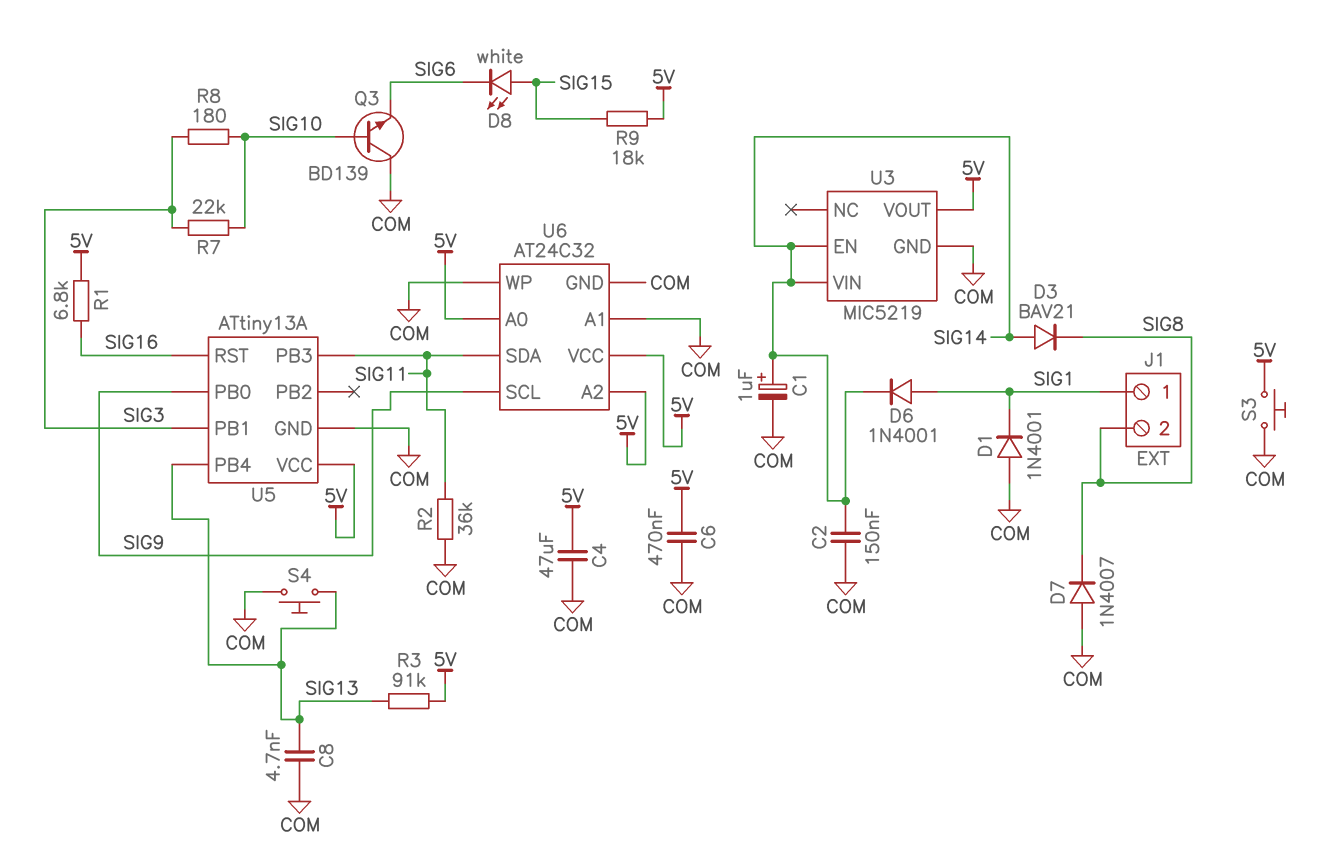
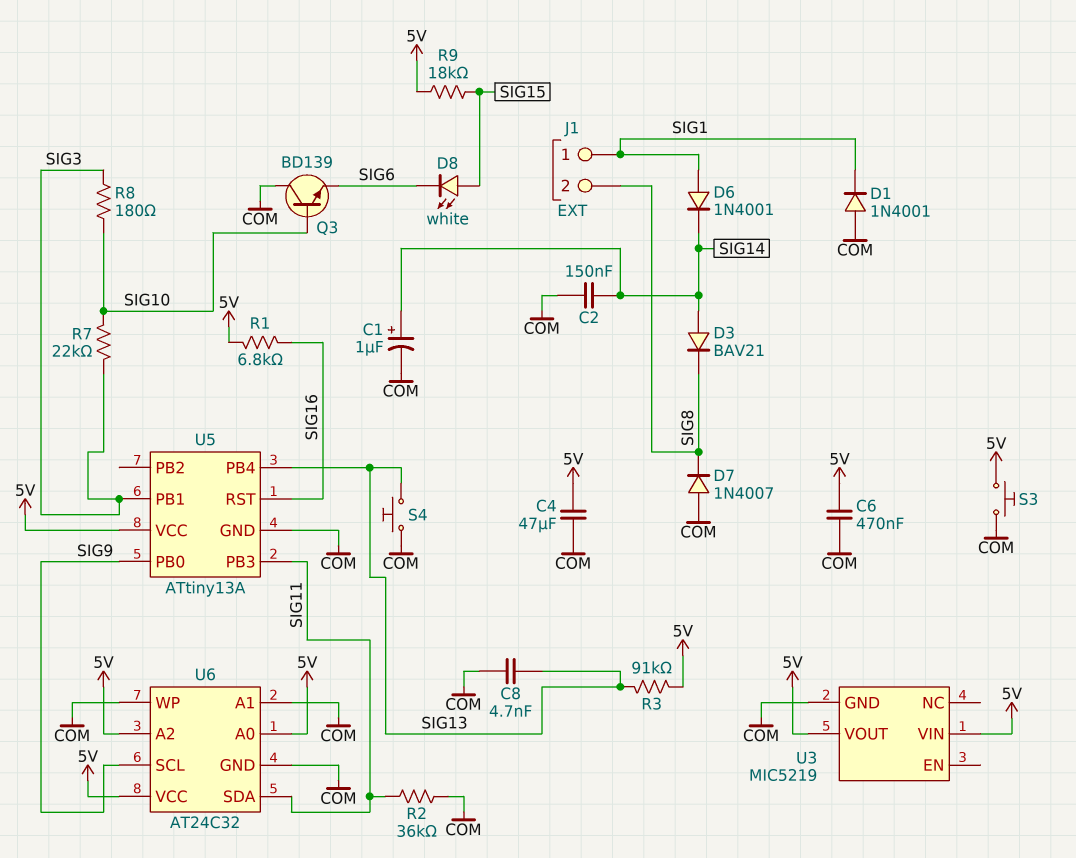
U3 pin EN: SIG14 -> none
U3 pin VIN: SIG14 -> 5V

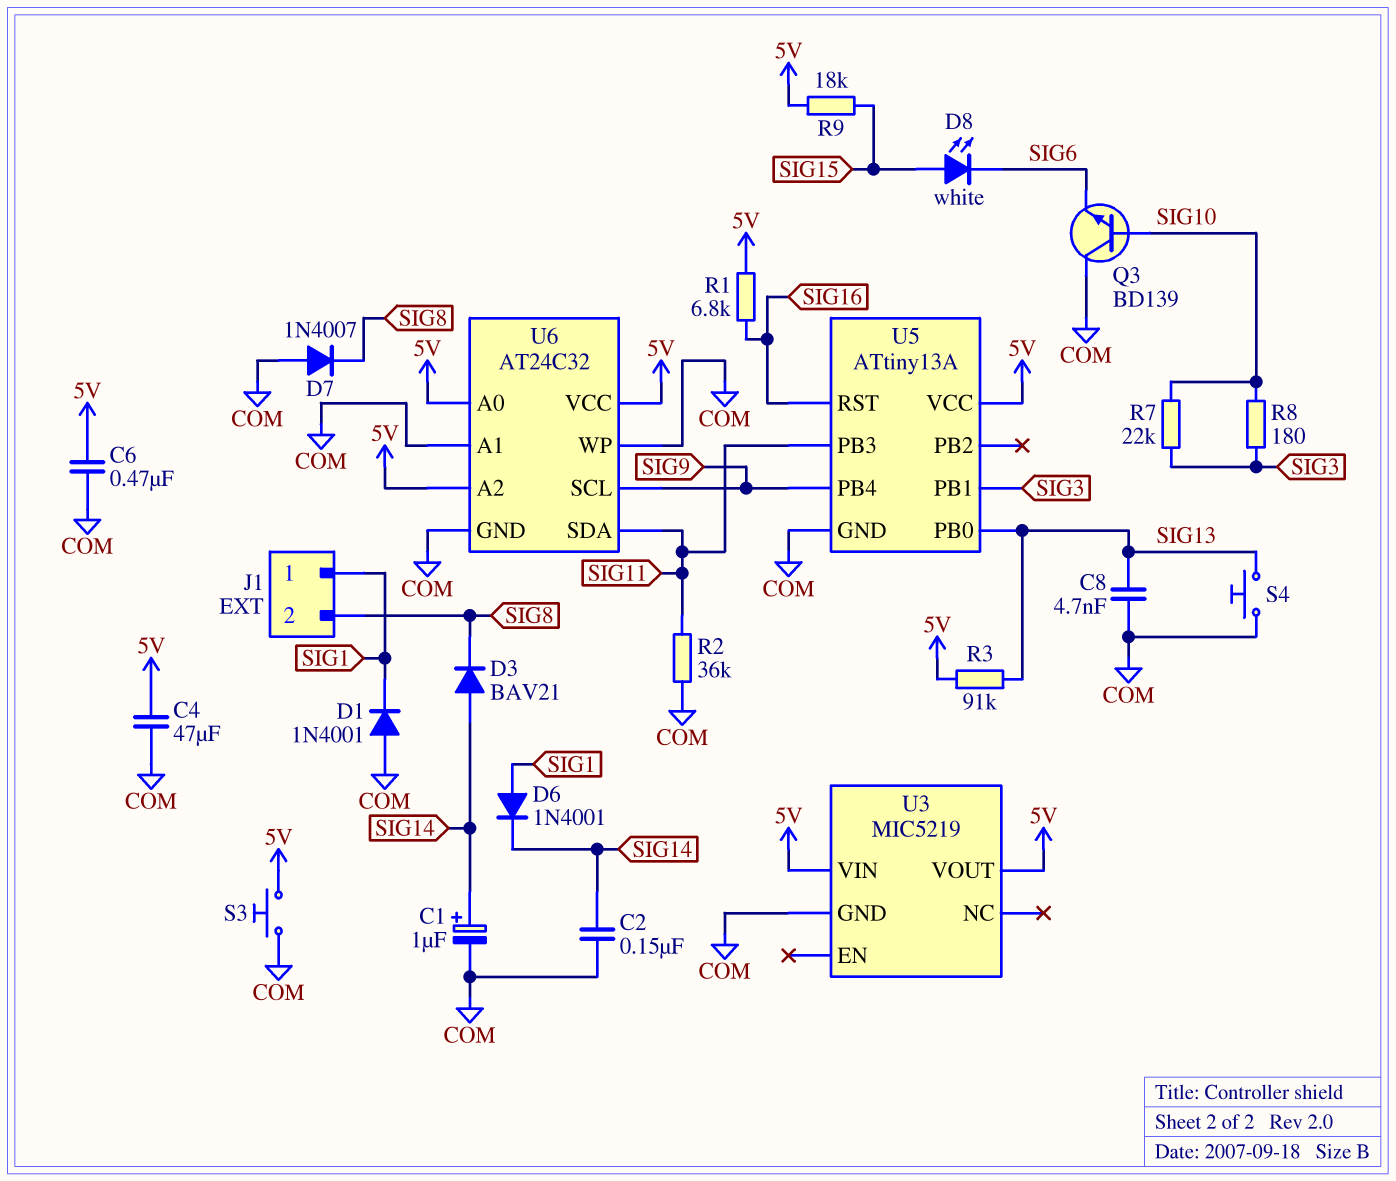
U5 pin PB0: SIG9 -> SIG13
U5 pin PB4: SIG13 -> SIG9

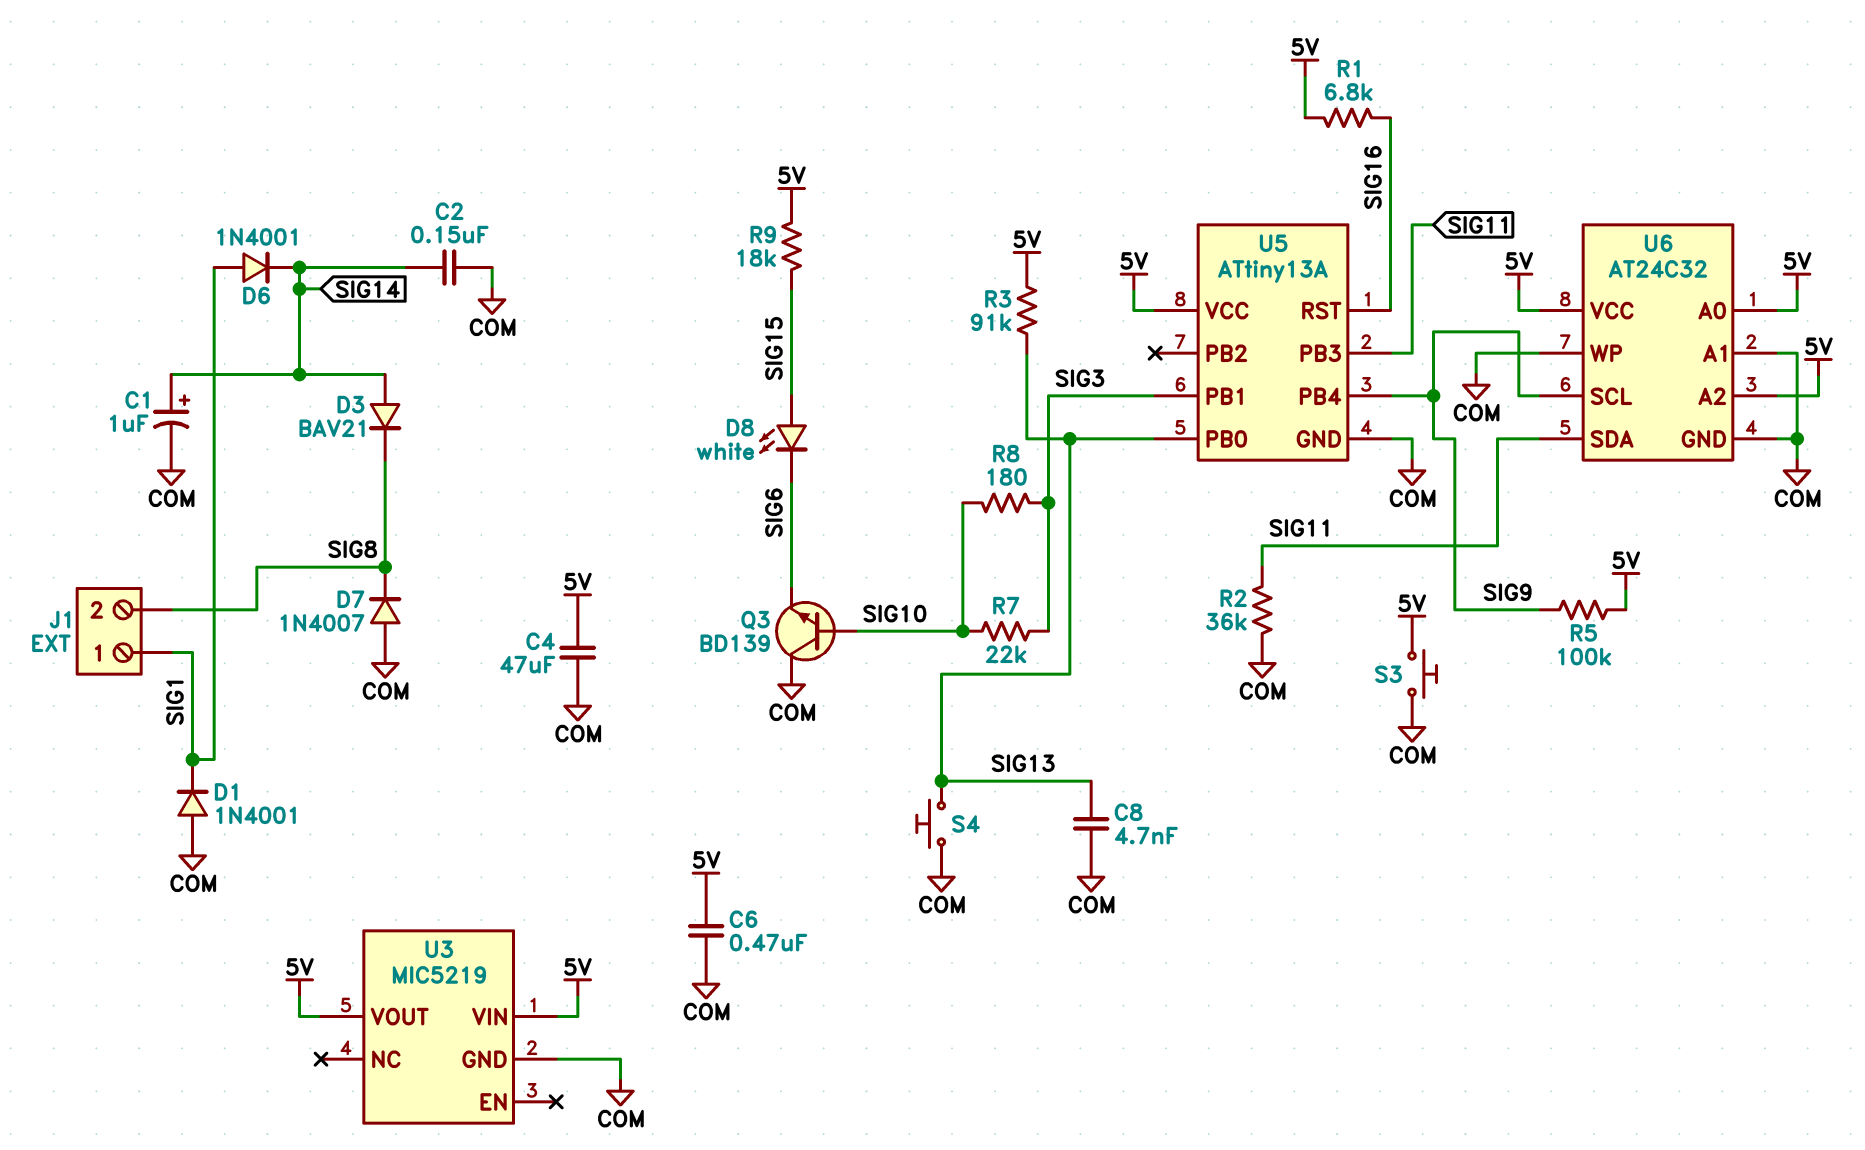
R5: none -> 100k (5V, SIG9)

